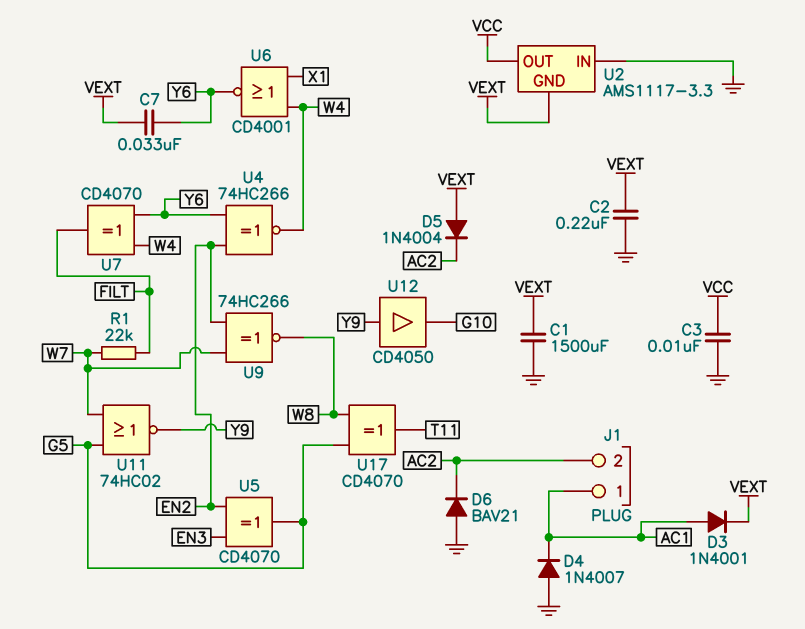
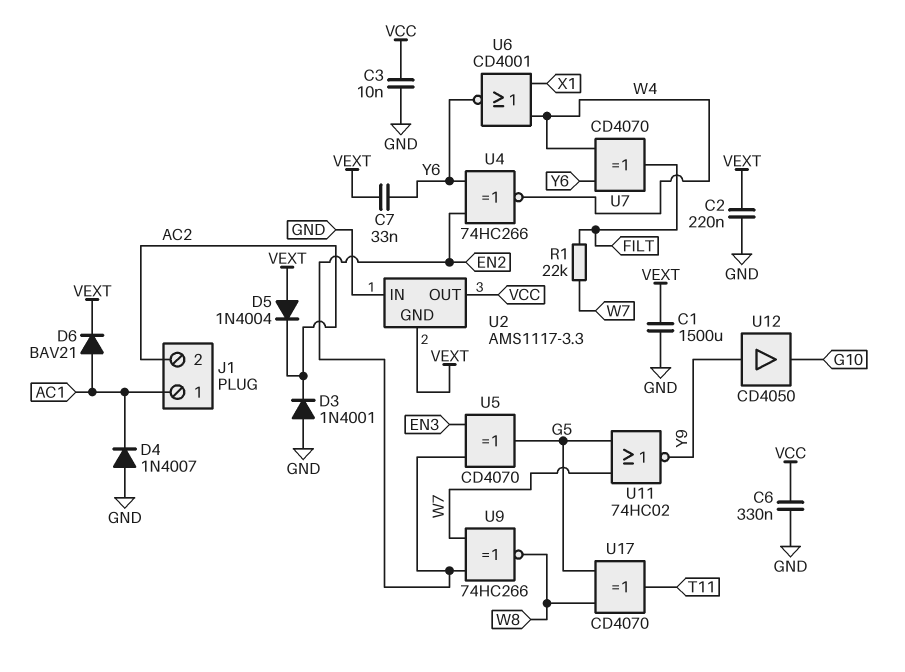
C6: none -> 330nF (GND, VCC)
D3: diode 1N4001 (A AC1, K VEXT) -> diode 1N4001 (A GND, K AC2)
D6: diode BAV21 (A GND, K AC2) -> diode BAV21 (A AC1, K VEXT)

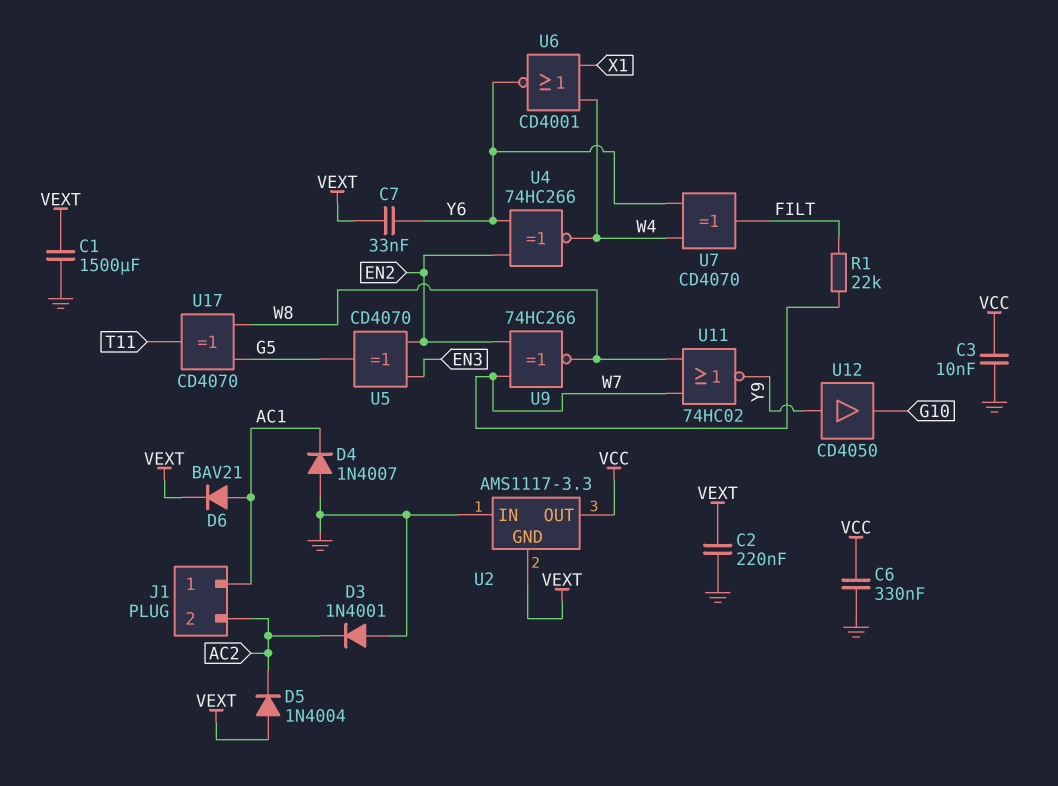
U11: NOR 74HC02 (in G5, in W7, out Y9) -> NOR 74HC02 (in W7, in W8, out Y9)

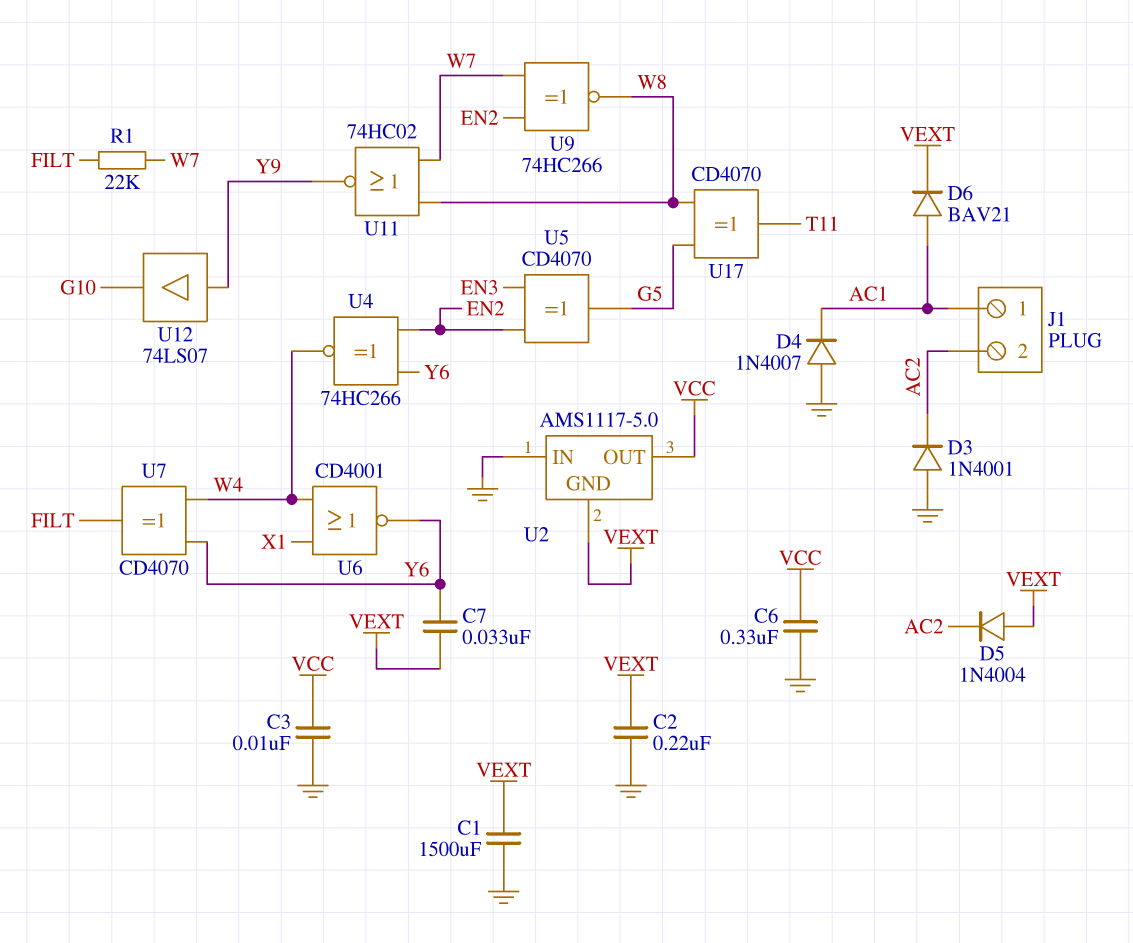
U2: AMS1117-3.3 -> AMS1117-5.0
U12: buffer CD4050 (in Y9, out G10) -> buffer 74LS07 (in Y9, out G10)

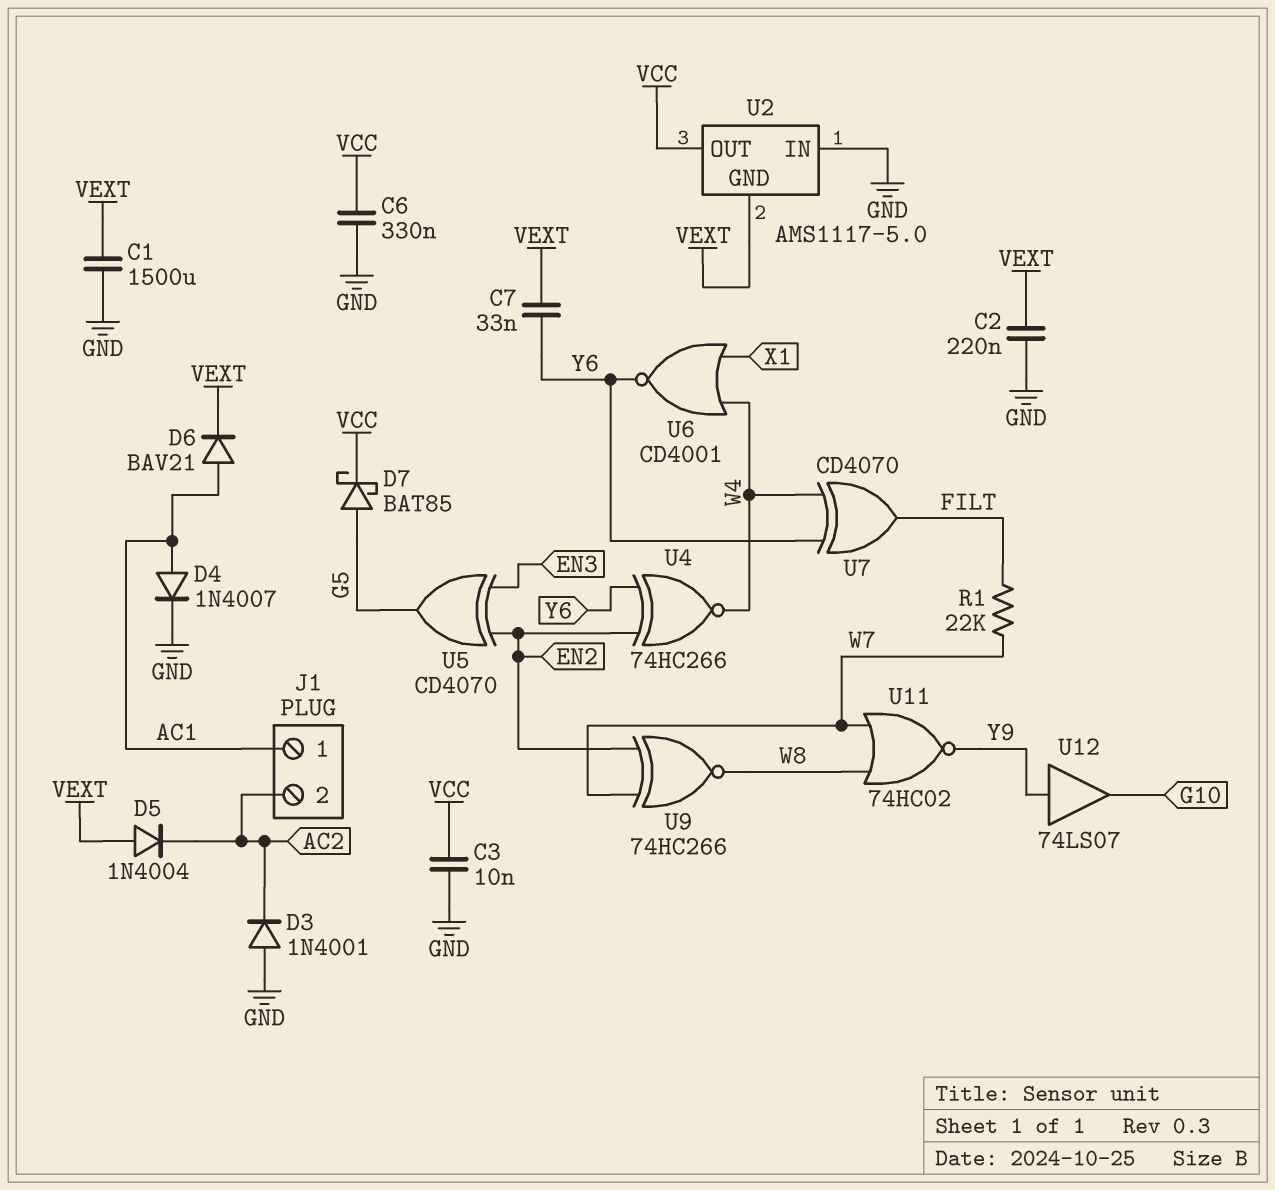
D4: diode 1N4007 (A GND, K AC1) -> diode 1N4007 (A AC1, K GND)
D7: none -> schottky BAT85 (A G5, K VCC)
U17: XOR CD4070 (in G5, in W8, out T11) -> none

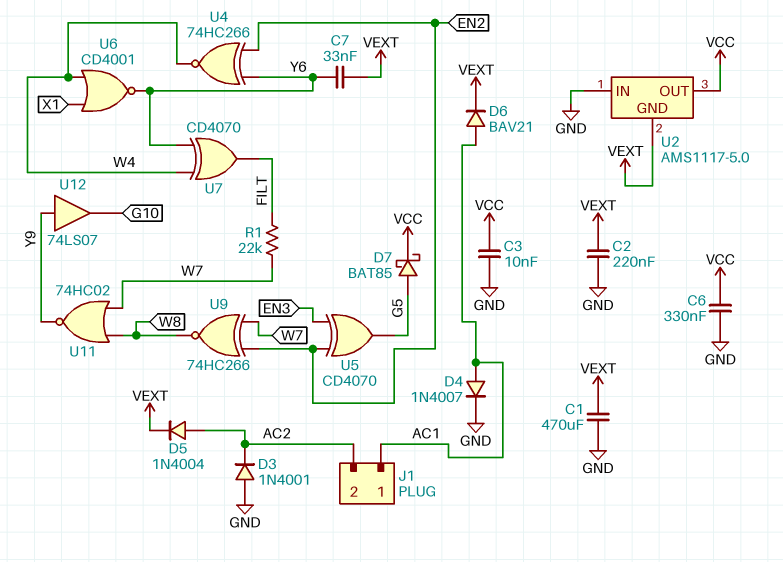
C1: 1500uF (GND, VEXT) -> 470uF (GND, VEXT)
D5: diode 1N4004 (A VEXT, K AC2) -> diode 1N4004 (A AC2, K VEXT)

